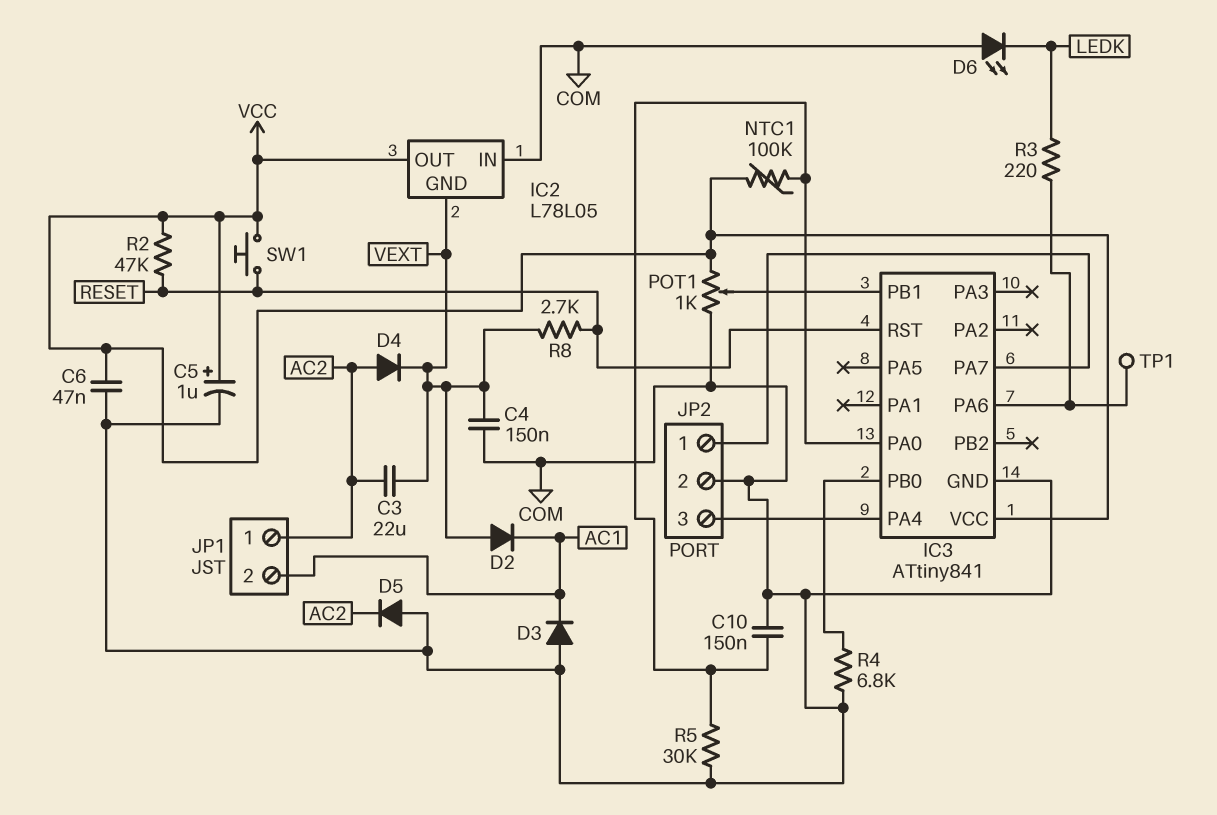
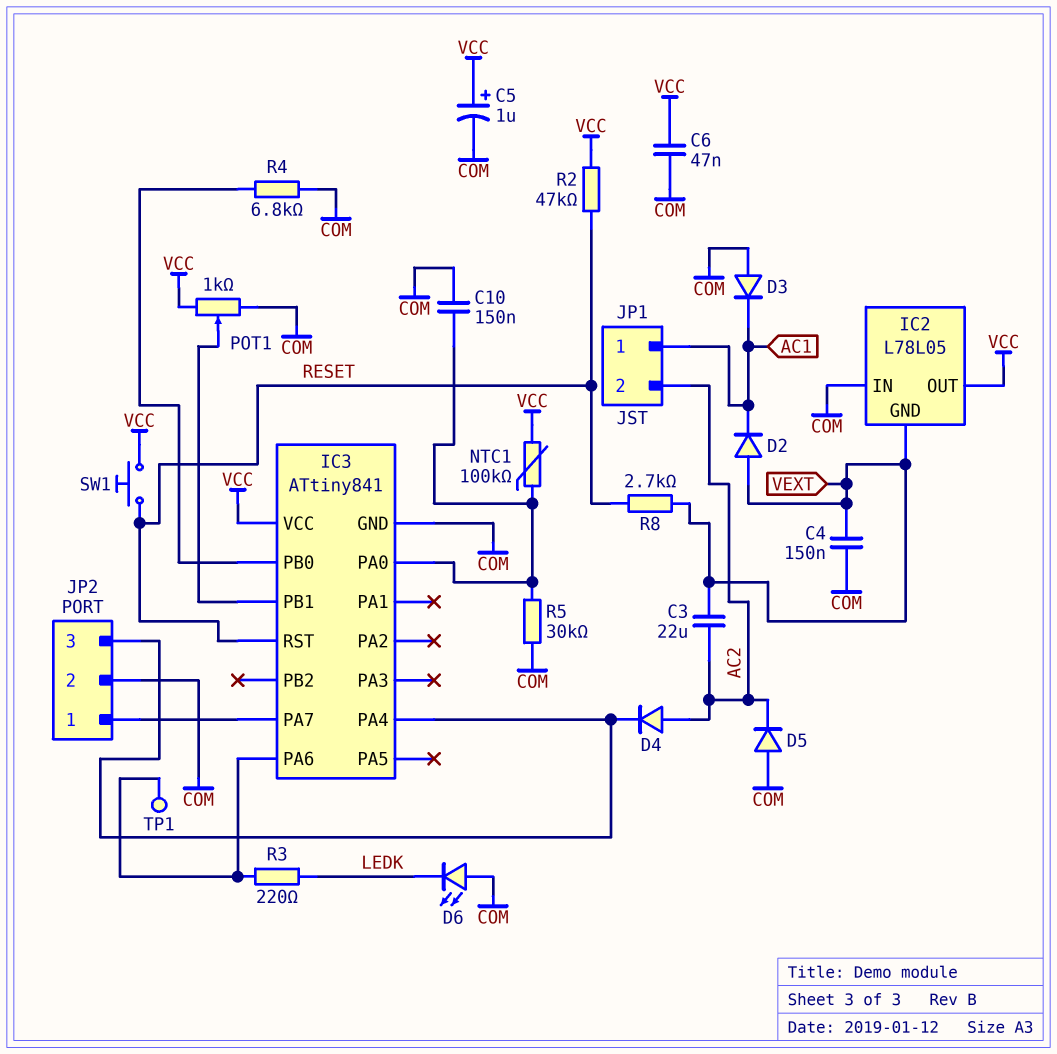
D4: diode (A AC2, K VEXT) -> diode (A AC2, K IC3/PA4)
JP1 pin 1: AC2 -> AC1
JP1 pin 2: AC1 -> AC2

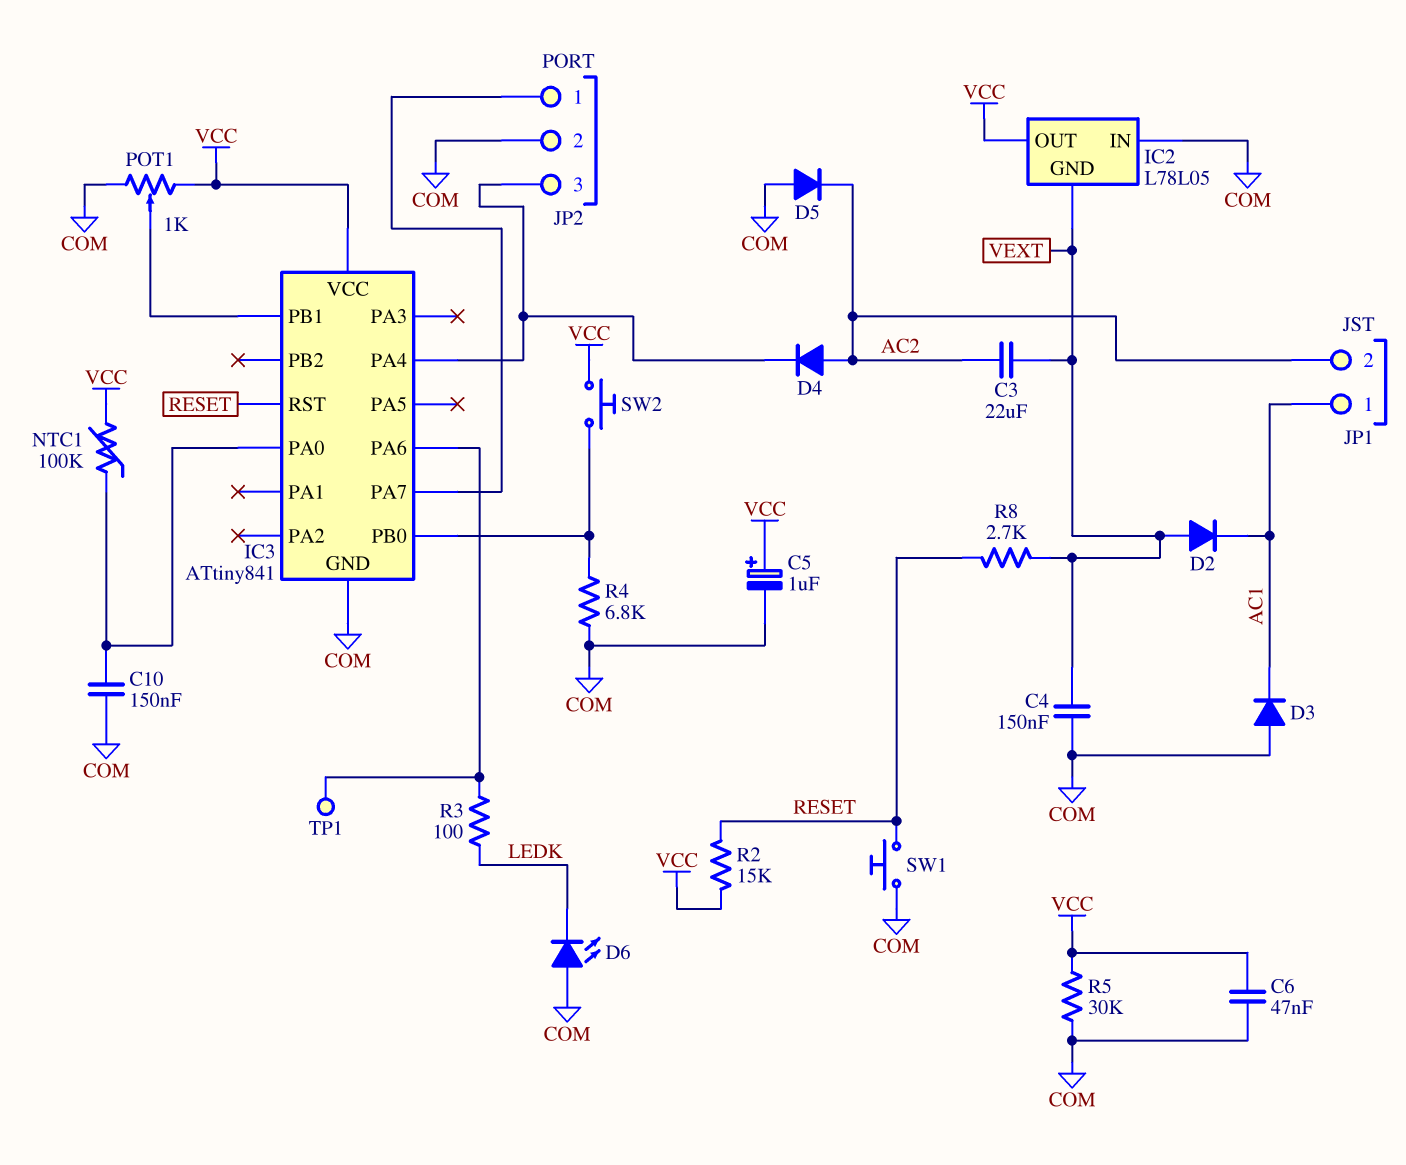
R2: 47k (RESET, VCC) -> 15k (RESET, VCC)
R3: 220 (IC3/PA6, LEDK) -> 100 (IC3/PA6, LEDK)
R5: 30k (COM, IC3/PA0) -> 30k (COM, VCC)
SW1: button (RESET, VCC) -> button (COM, RESET)
SW2: none -> button (IC3/PB0, VCC)

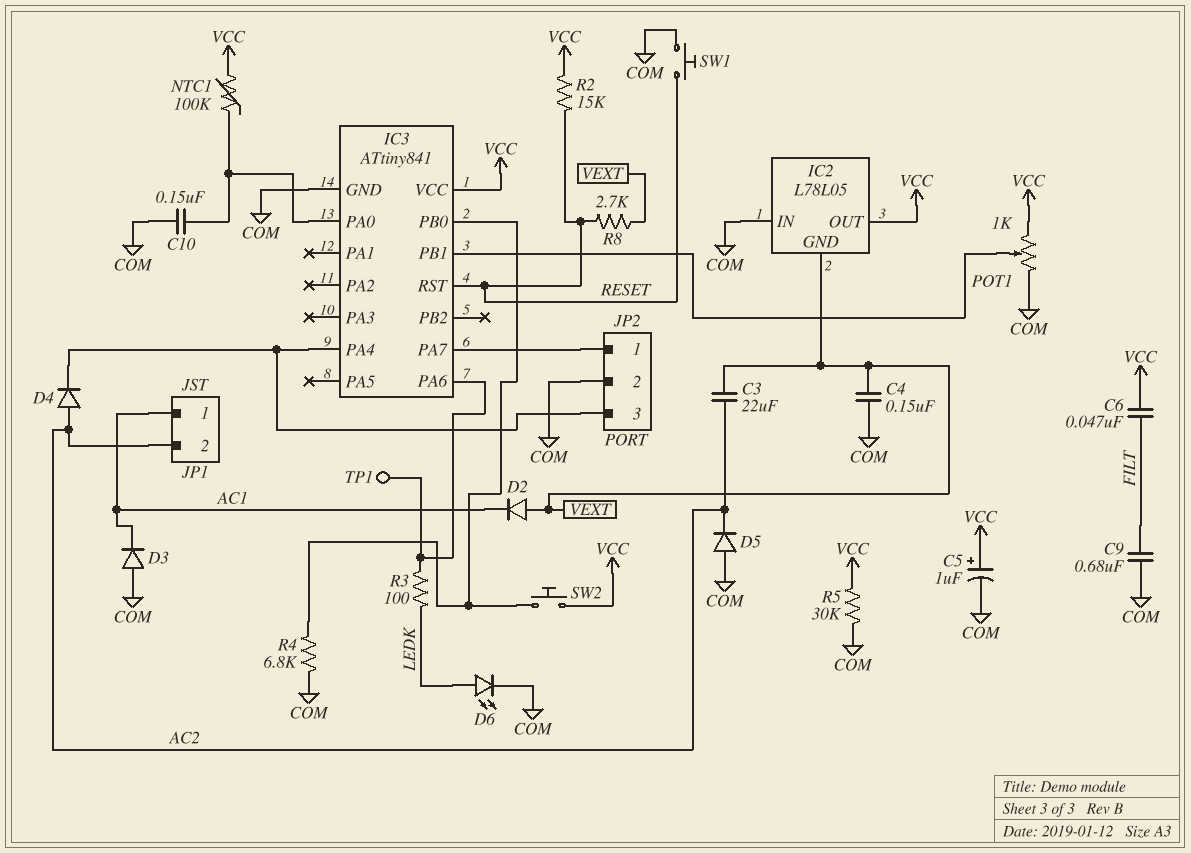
C6: 47nF (COM, VCC) -> 47nF (FILT, VCC)
C9: none -> 680nF (COM, FILT)
D6: LED (A COM, K LEDK) -> LED (A LEDK, K COM)

